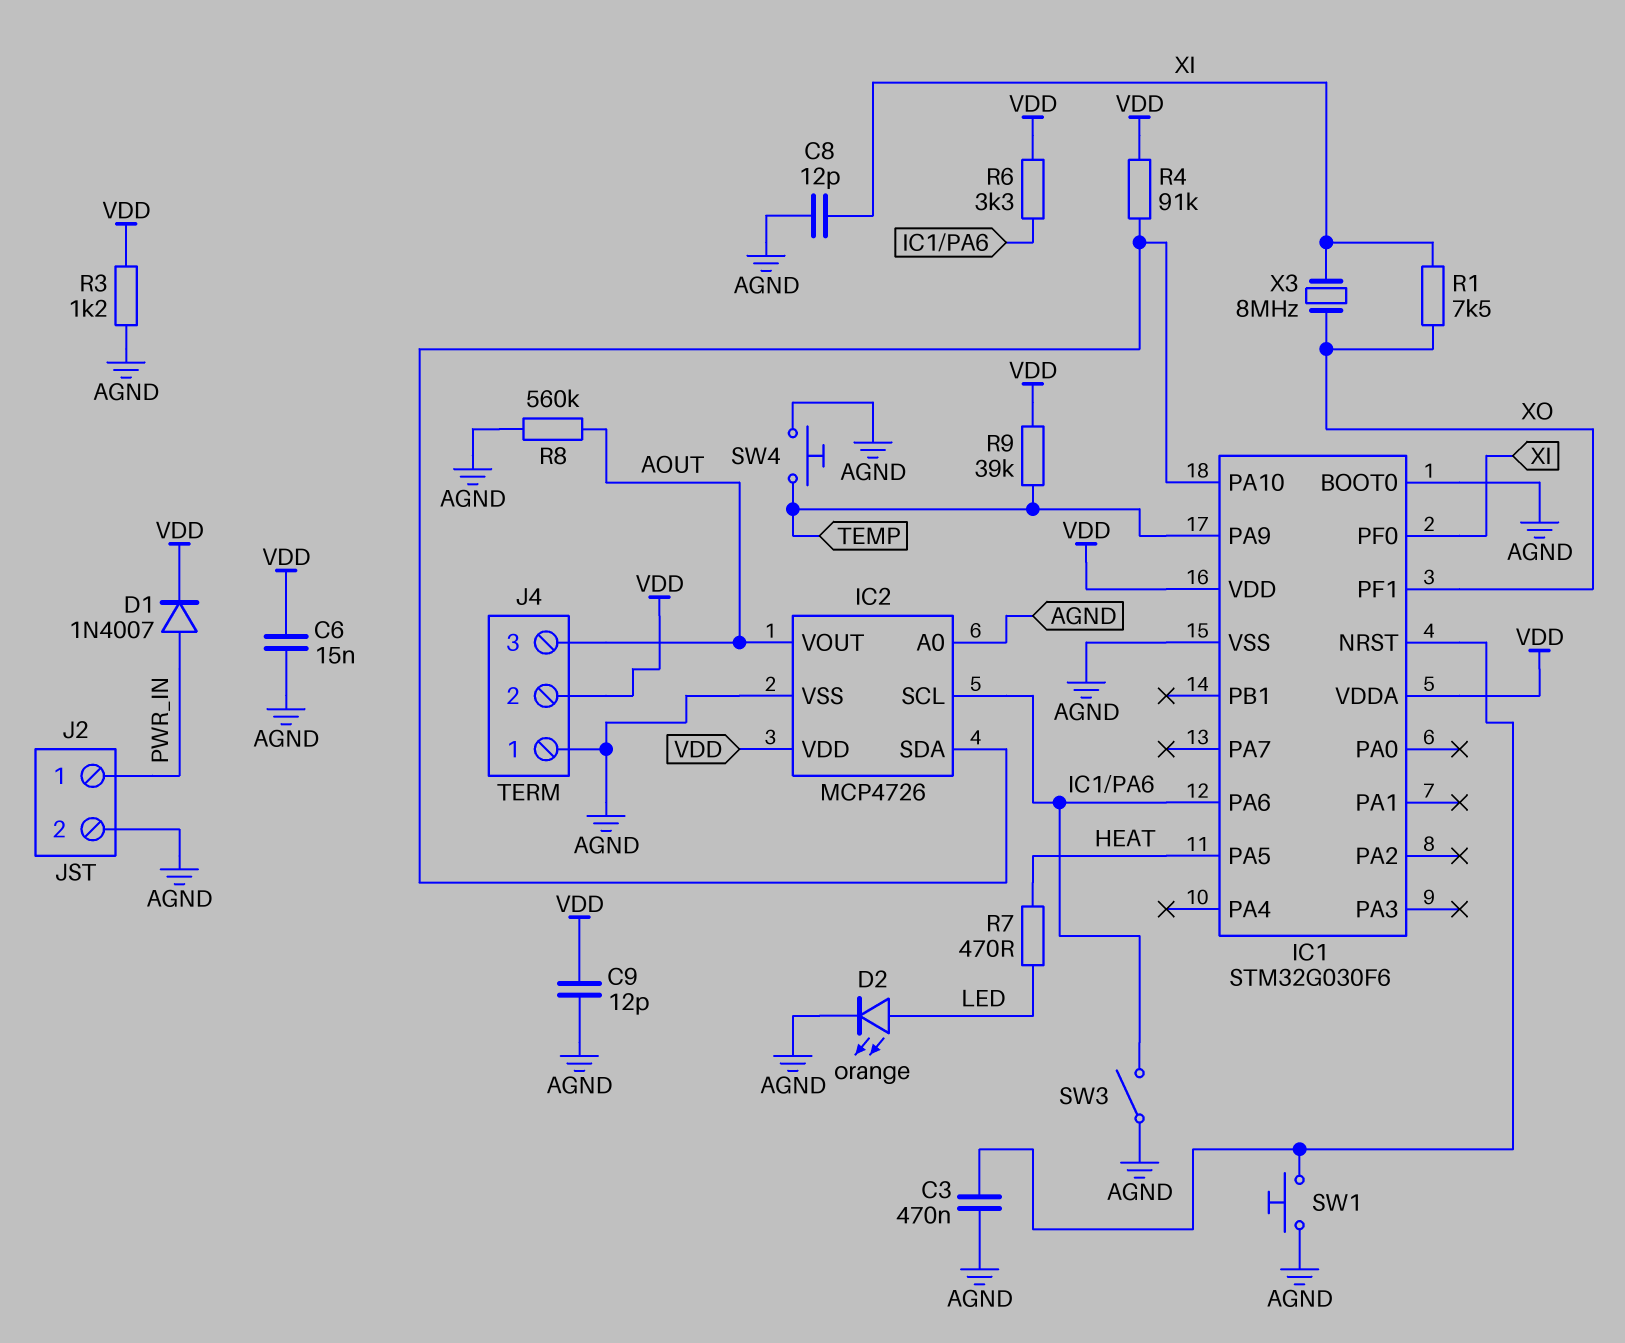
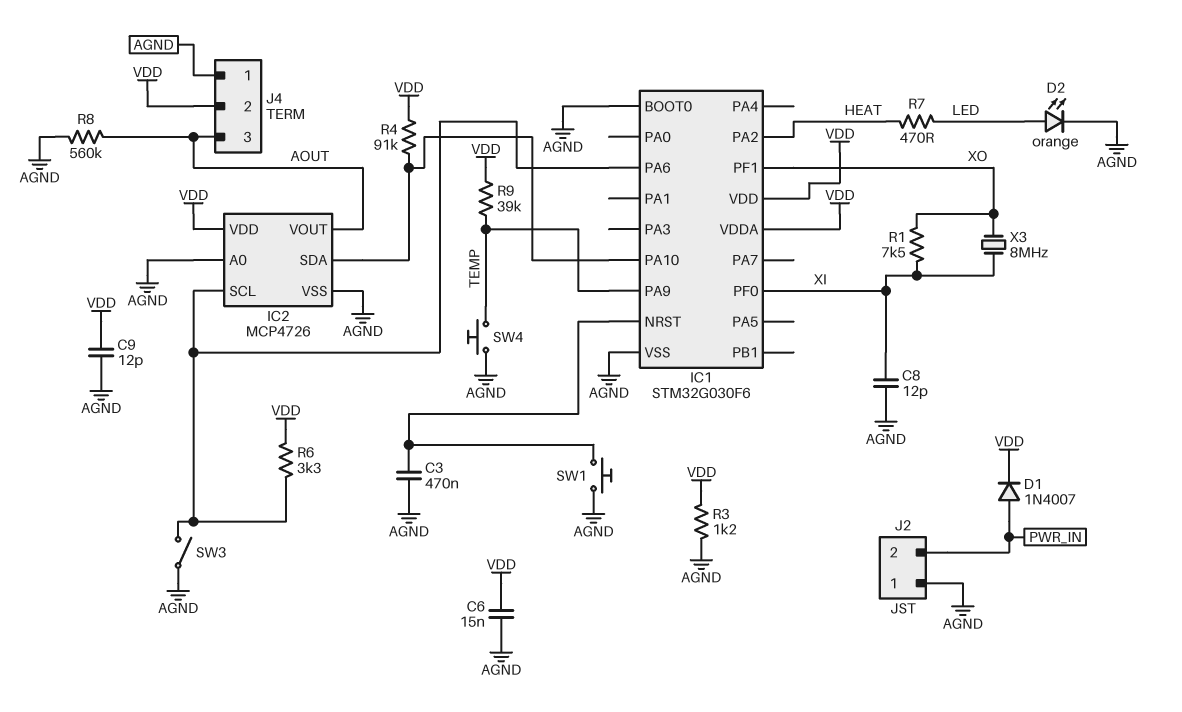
IC1 pin PA2: none -> HEAT
IC1 pin PA5: HEAT -> none
J2 pin 1: PWR_IN -> AGND
J2 pin 2: AGND -> PWR_IN

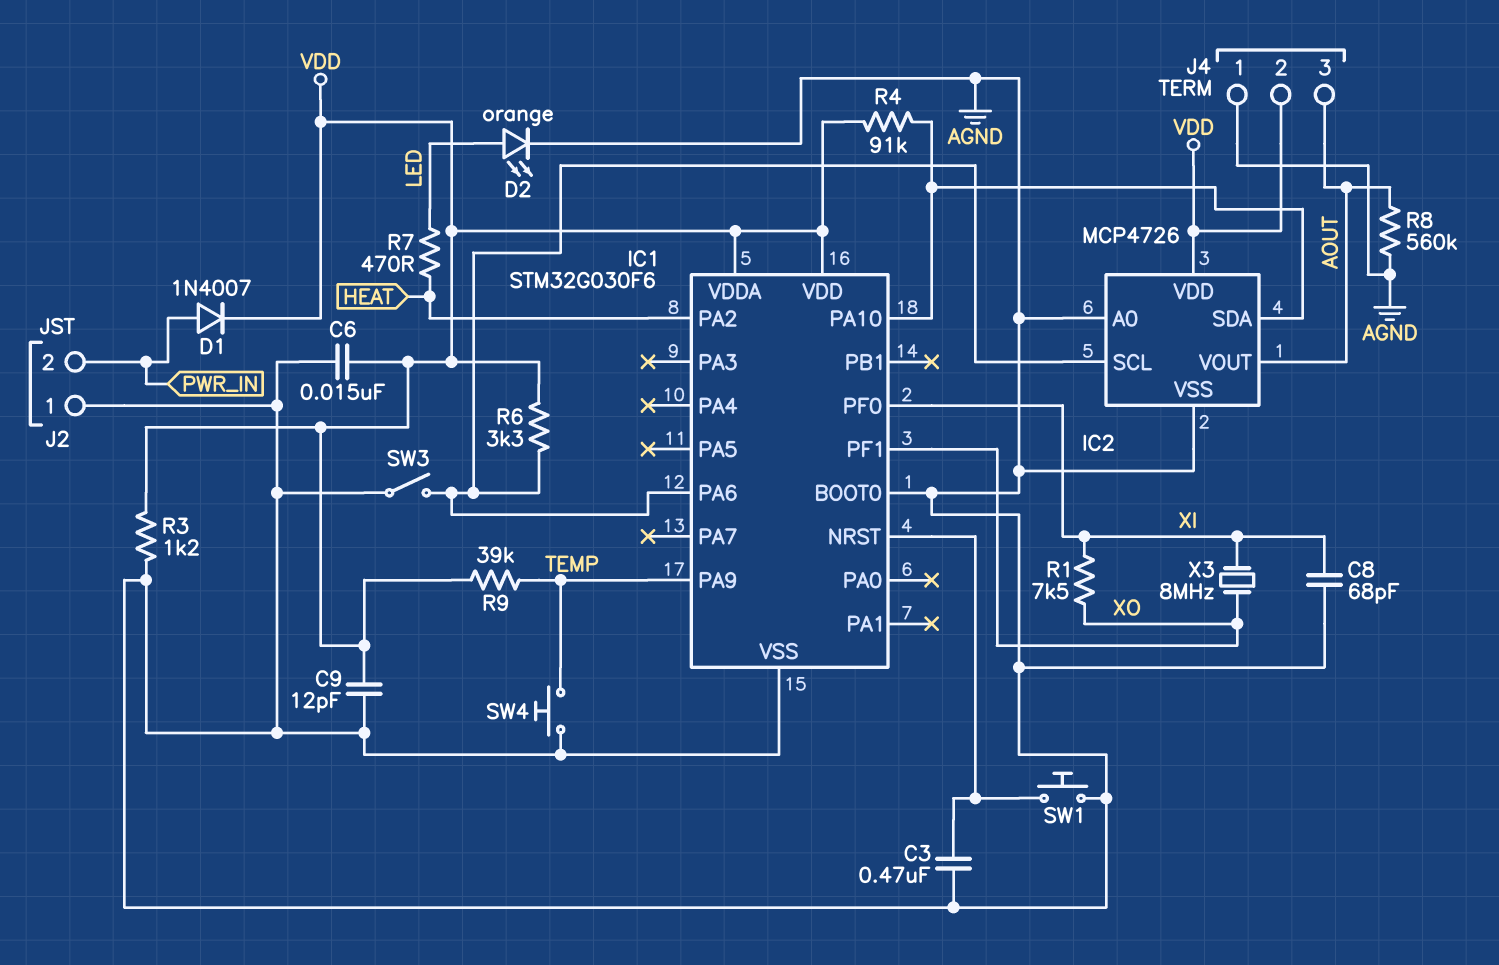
C8: 12pF (AGND, XI) -> 68pF (AGND, XI)

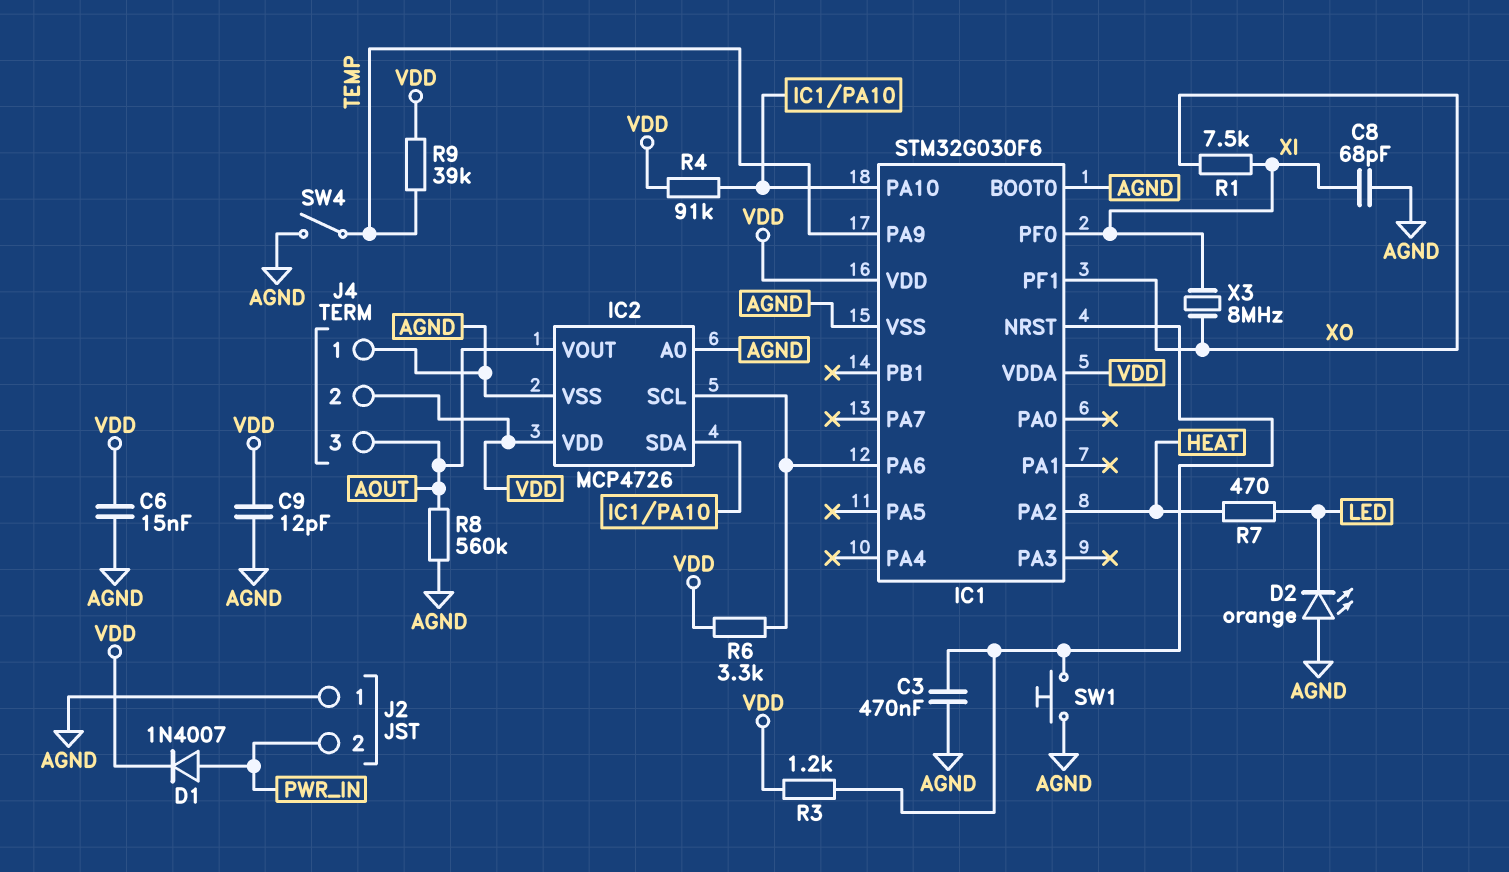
D2: LED orange (A LED, K AGND) -> LED orange (A AGND, K LED)
R3: 1.2k (AGND, VDD) -> 1.2k (IC1/NRST, VDD)
SW3: switch (AGND, IC1/PA6) -> none
SW4: button (AGND, TEMP) -> switch (AGND, TEMP)

